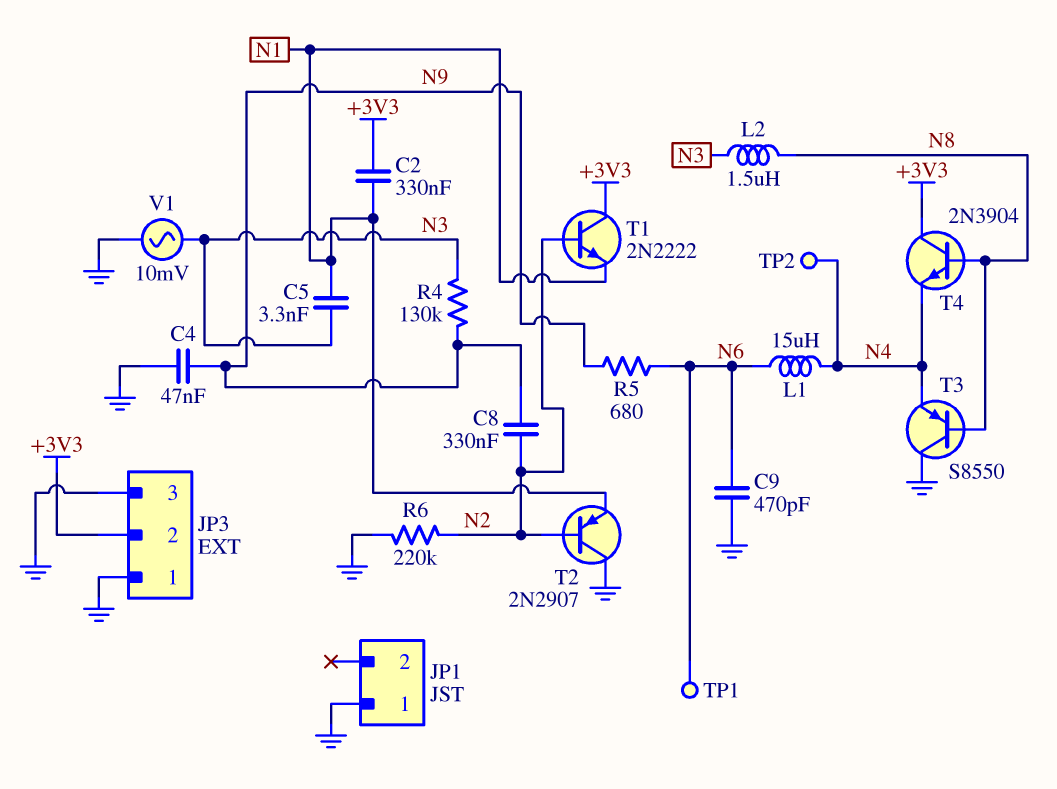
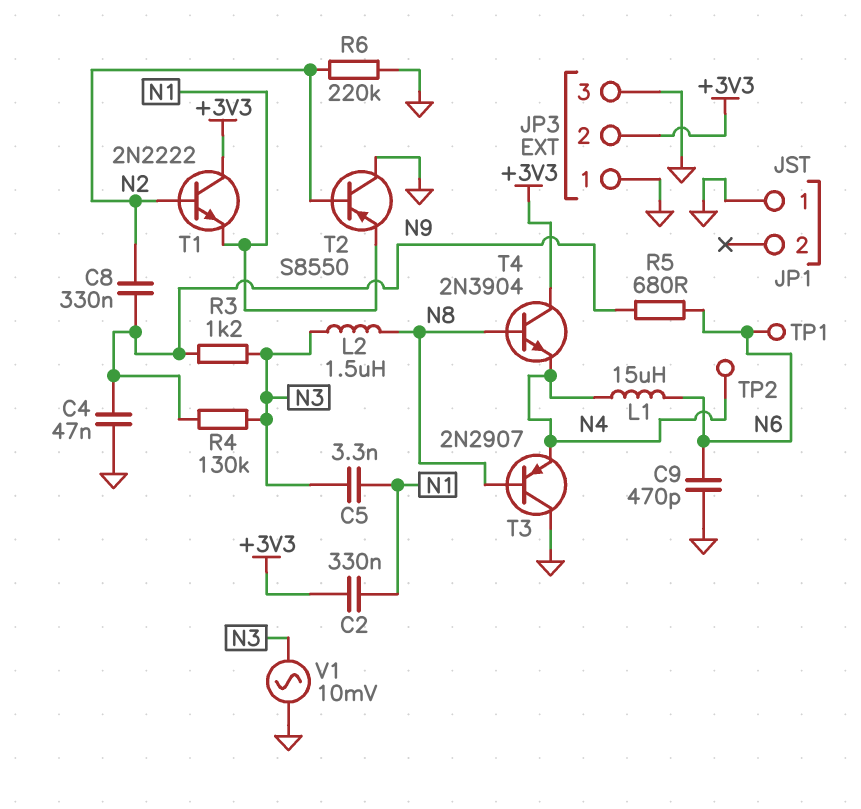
R3: none -> 1.2k (N3, N9)
T2: PNP 2N2907 (B N2, C GND, E N1) -> PNP S8550 (B N2, C GND, E N1)
T3: PNP S8550 (B N8, C GND, E N4) -> PNP 2N2907 (B N8, C GND, E N4)

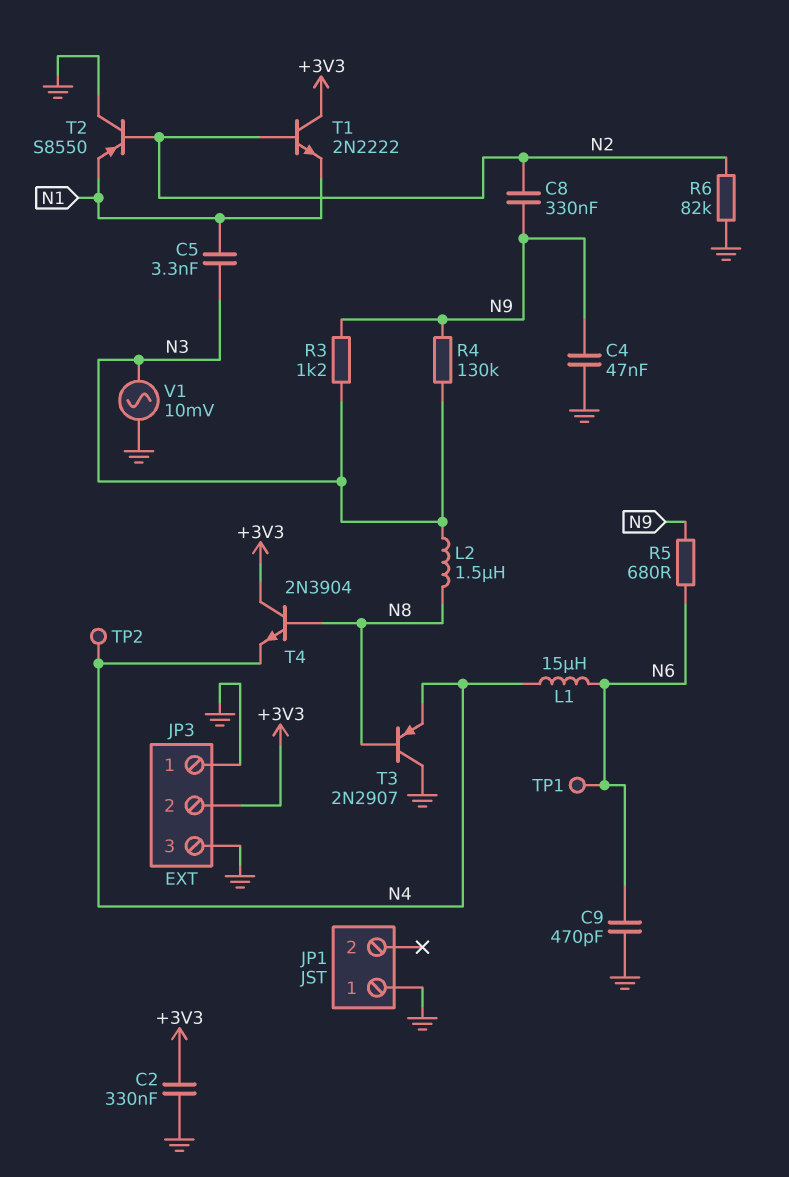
C2: 330nF (+3V3, N1) -> 330nF (+3V3, GND)
R6: 220k (GND, N2) -> 82k (GND, N2)

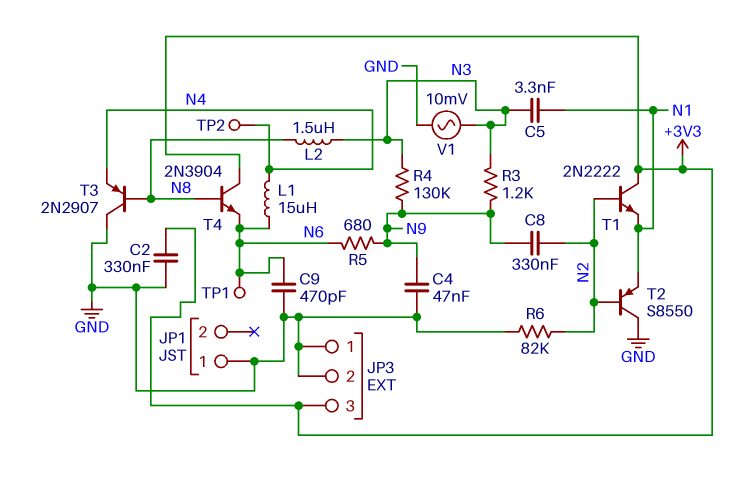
JP3 pin 2: +3V3 -> GND
JP3 pin 3: GND -> +3V3
T4: NPN 2N3904 (B N8, C +3V3, E N4) -> NPN 2N3904 (B N8, C +3V3, E N6)

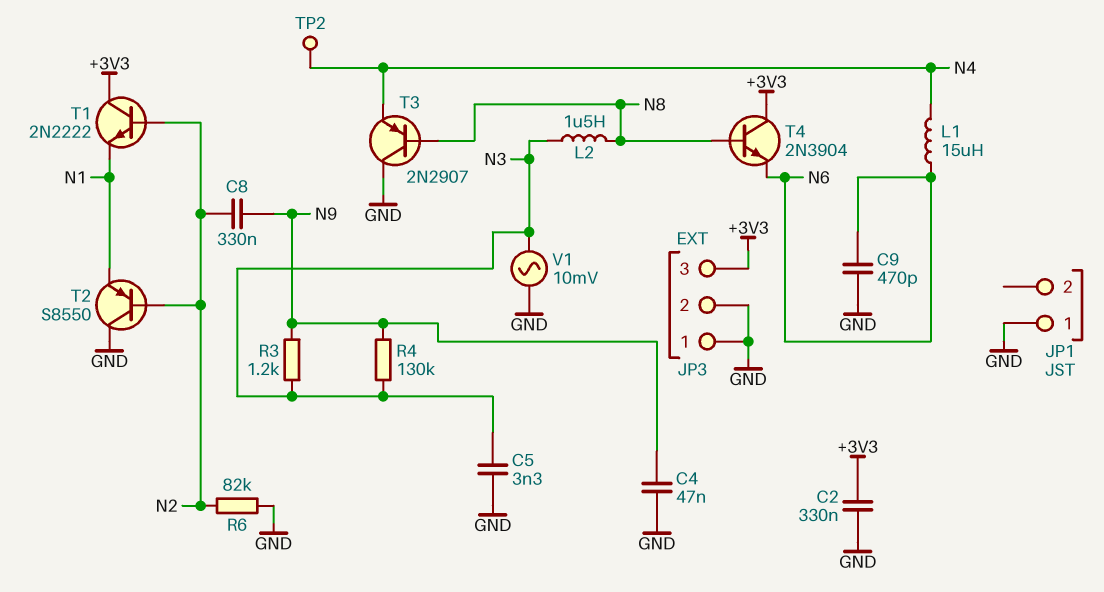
C5: 3.3nF (N1, N3) -> 3.3nF (GND, N3)
R5: 680 (N6, N9) -> none
TP1: test point (N6) -> none

